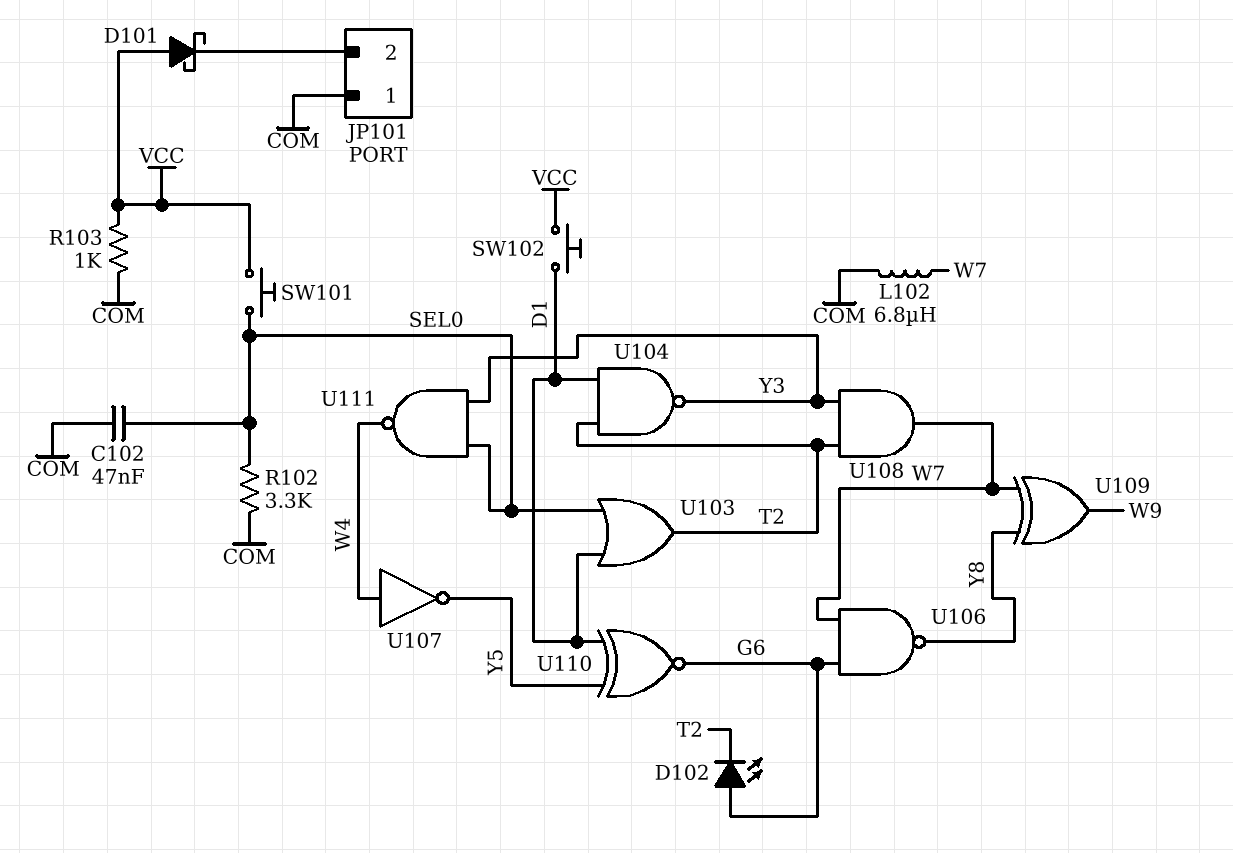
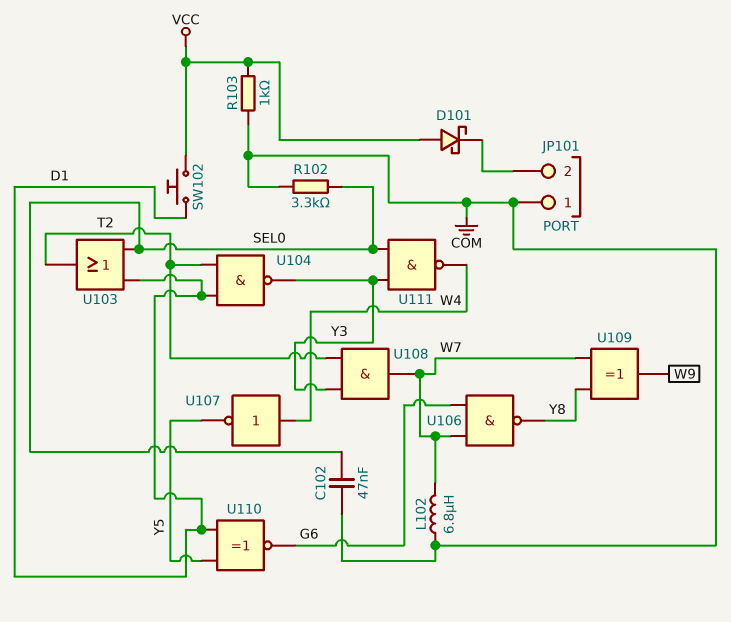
D102: LED (A G6, K T2) -> none
SW101: button (SEL0, VCC) -> none

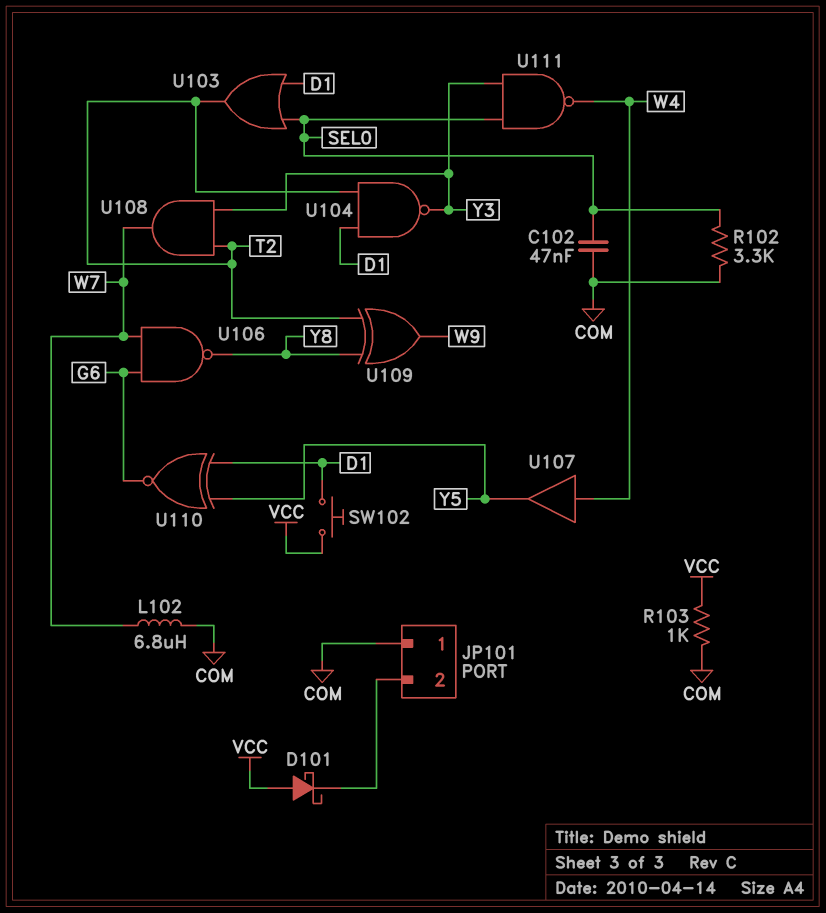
U107: NOT (in W4, out Y5) -> buffer (in W4, out Y5)
U109: XOR (in W7, in Y8, out W9) -> XOR (in T2, in Y8, out W9)

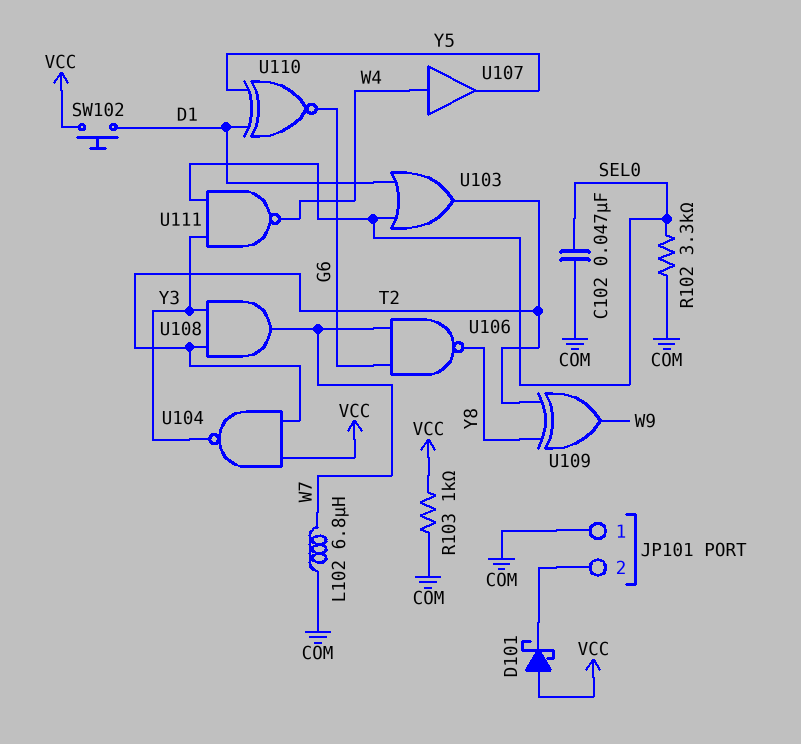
U104: NAND (in D1, in T2, out Y3) -> NAND (in T2, in VCC, out Y3)

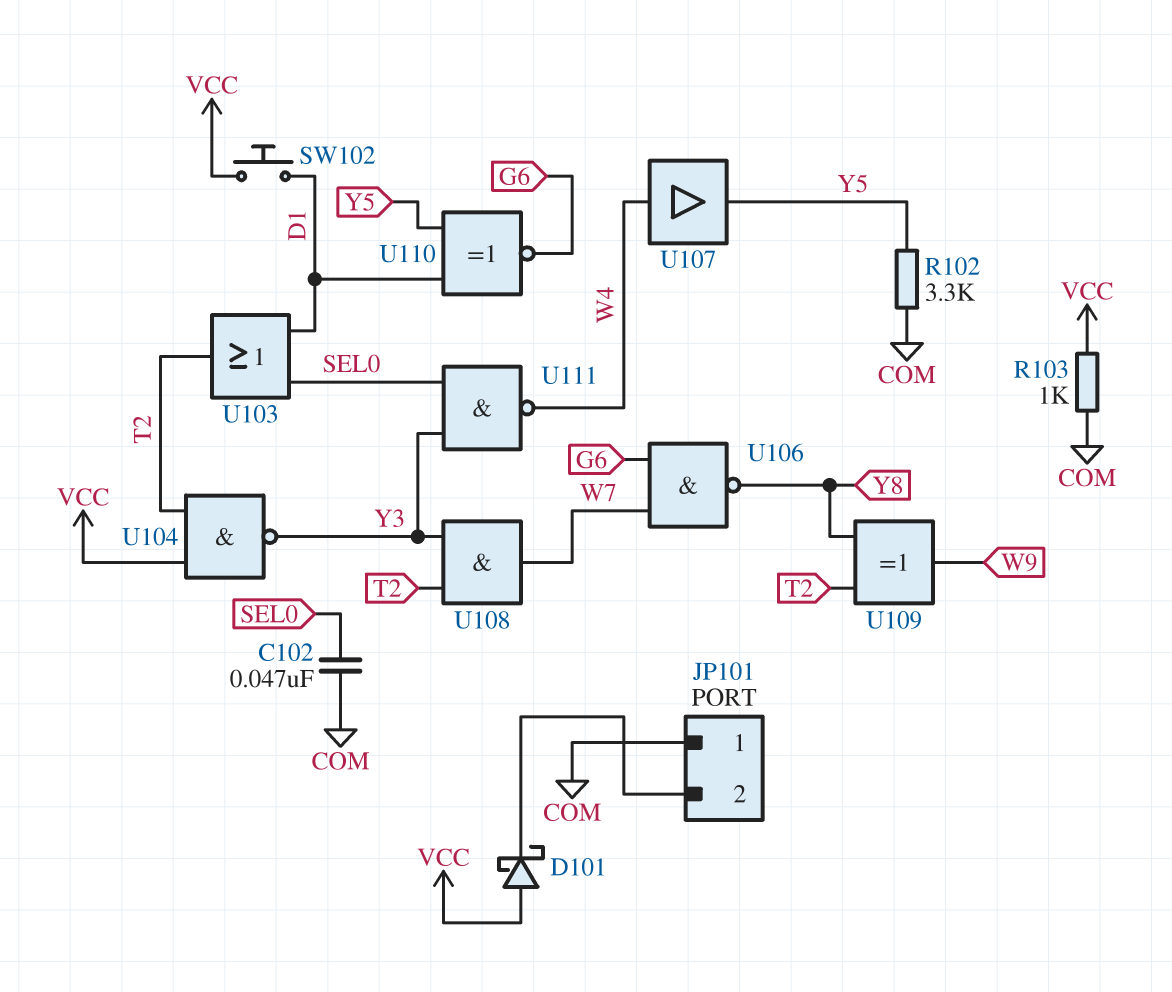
L102: 6.8uH (COM, W7) -> none
R102: 3.3k (COM, SEL0) -> 3.3k (COM, Y5)

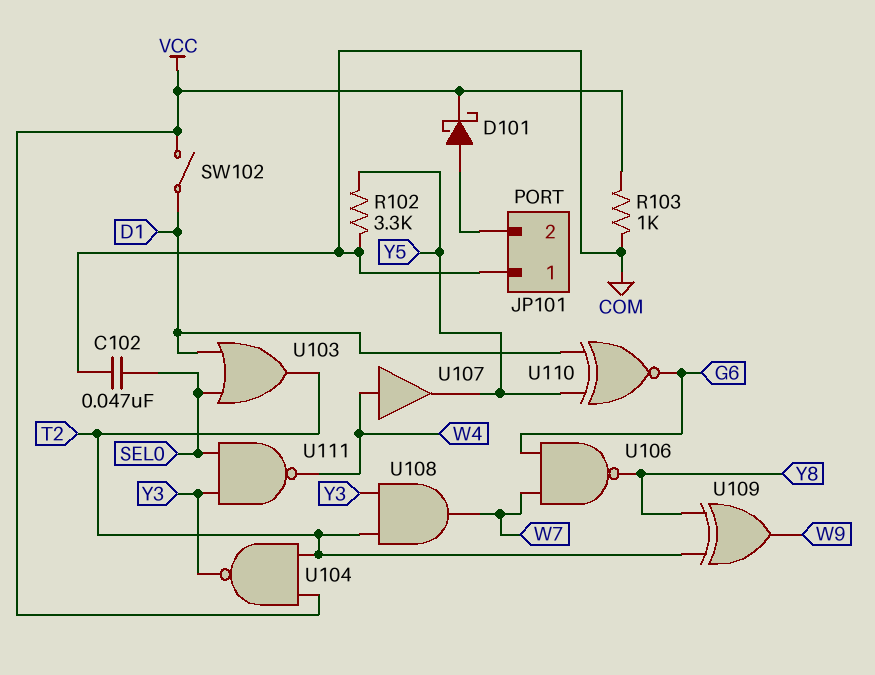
D101: schottky (A VCC, K JP101/2) -> schottky (A JP101/2, K VCC)
SW102: button (D1, VCC) -> switch (D1, VCC)

